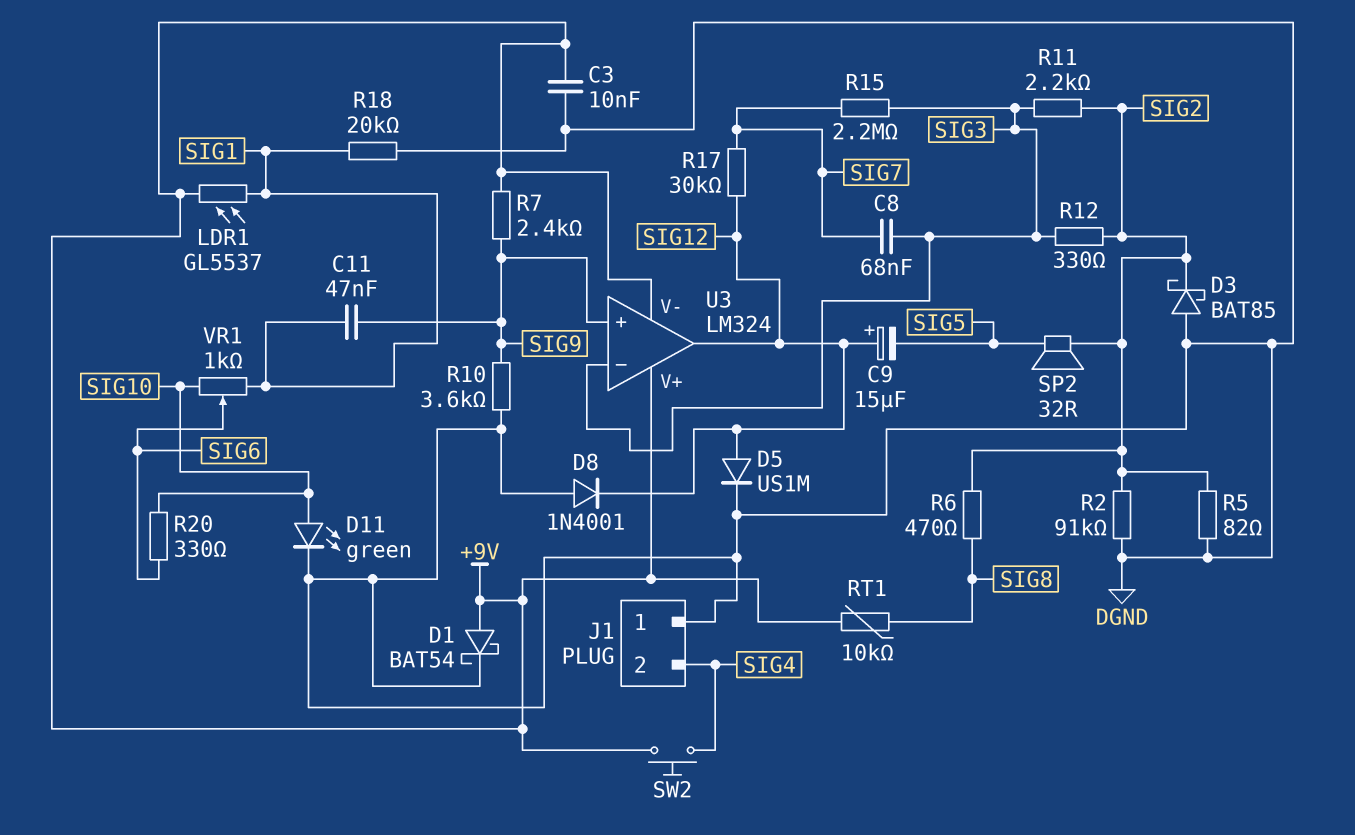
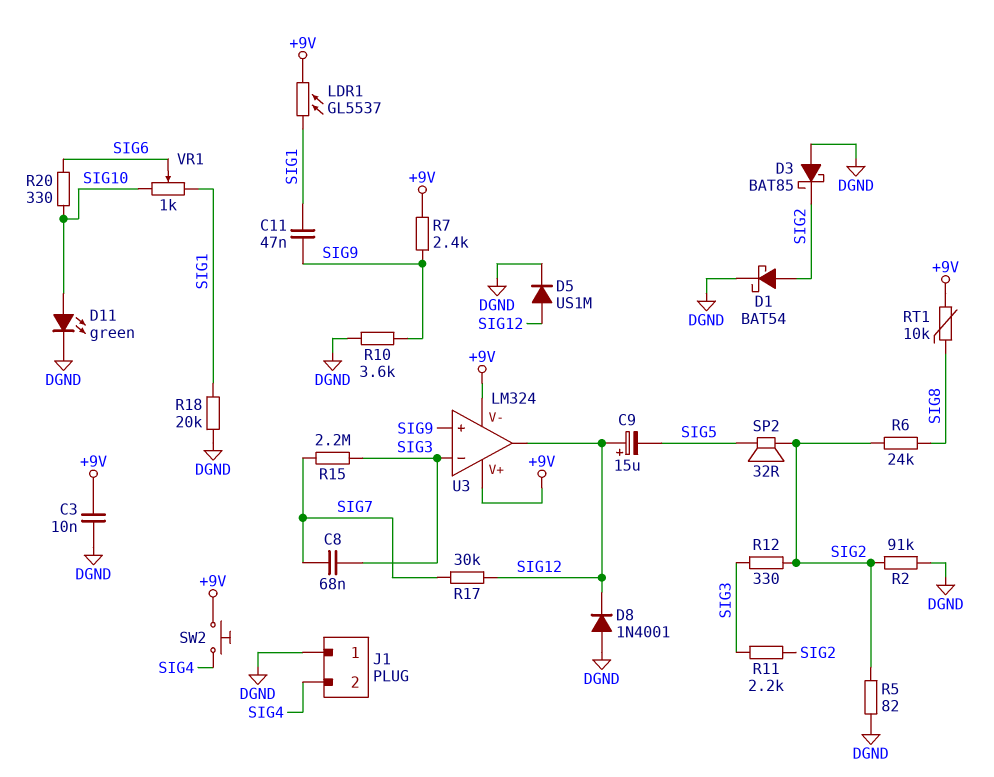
D1: schottky BAT54 (A +9V, K DGND) -> schottky BAT54 (A SIG2, K DGND)
R6: 470 (SIG2, SIG8) -> 24k (SIG2, SIG8)

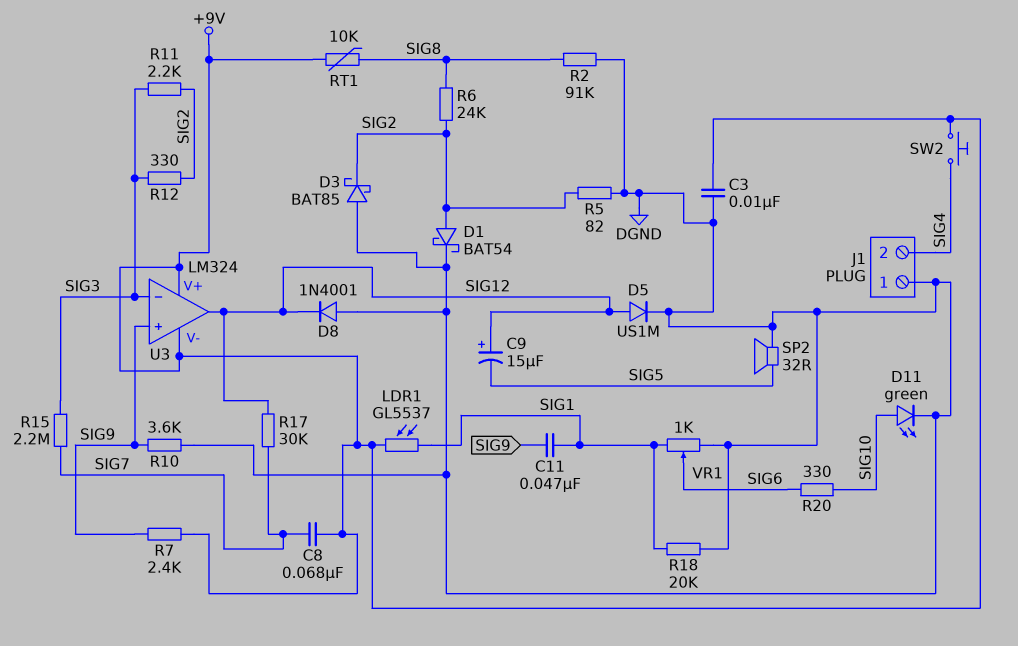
C8: 68nF (SIG3, SIG7) -> 68nF (+9V, SIG7)
R2: 91k (DGND, SIG2) -> 91k (DGND, SIG8)
SP2: speaker 32R (SIG2, SIG5) -> speaker 32R (DGND, SIG5)
VR1: 1k (SIG1, SIG10, wiper SIG6) -> 1k (DGND, SIG1, wiper SIG6)

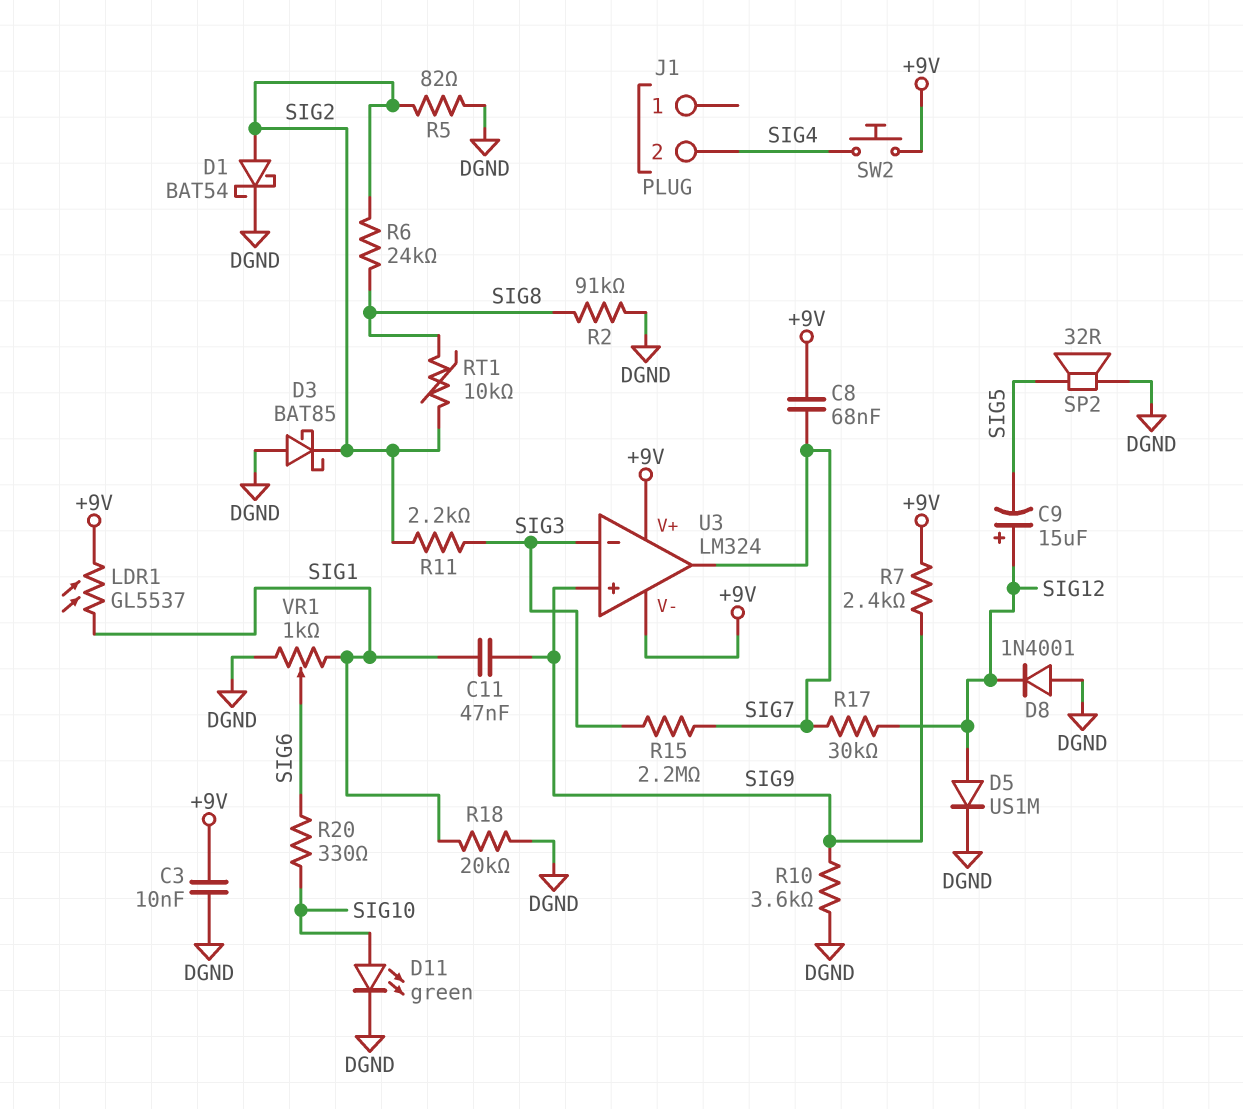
J1 pin 1: DGND -> none
R12: 330 (SIG2, SIG3) -> none
RT1: 10k (+9V, SIG8) -> 10k (SIG2, SIG8)
U3 pin out: SIG12 -> SIG7

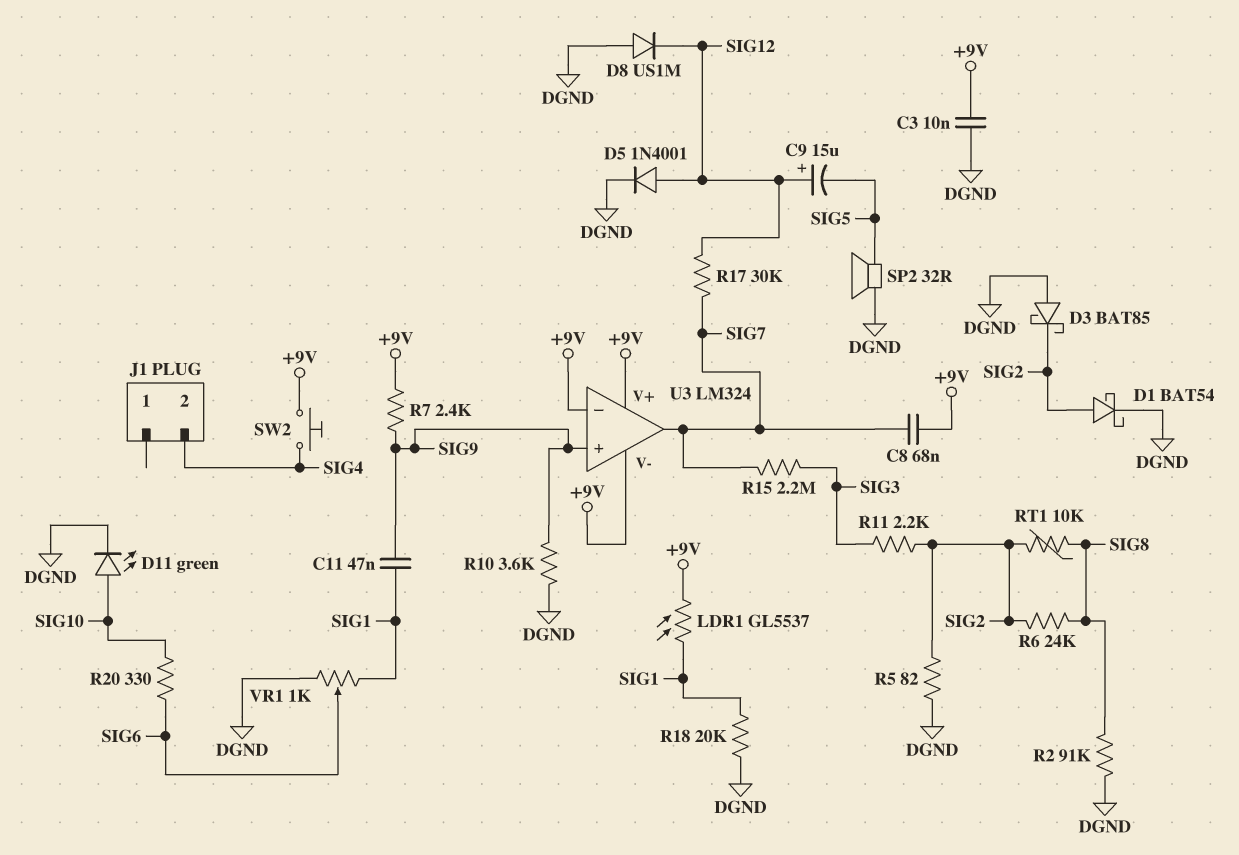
D5: diode US1M (A SIG12, K DGND) -> diode 1N4001 (A SIG12, K DGND)
D8: diode 1N4001 (A DGND, K SIG12) -> diode US1M (A DGND, K SIG12)
U3 pin in-: SIG3 -> +9V

